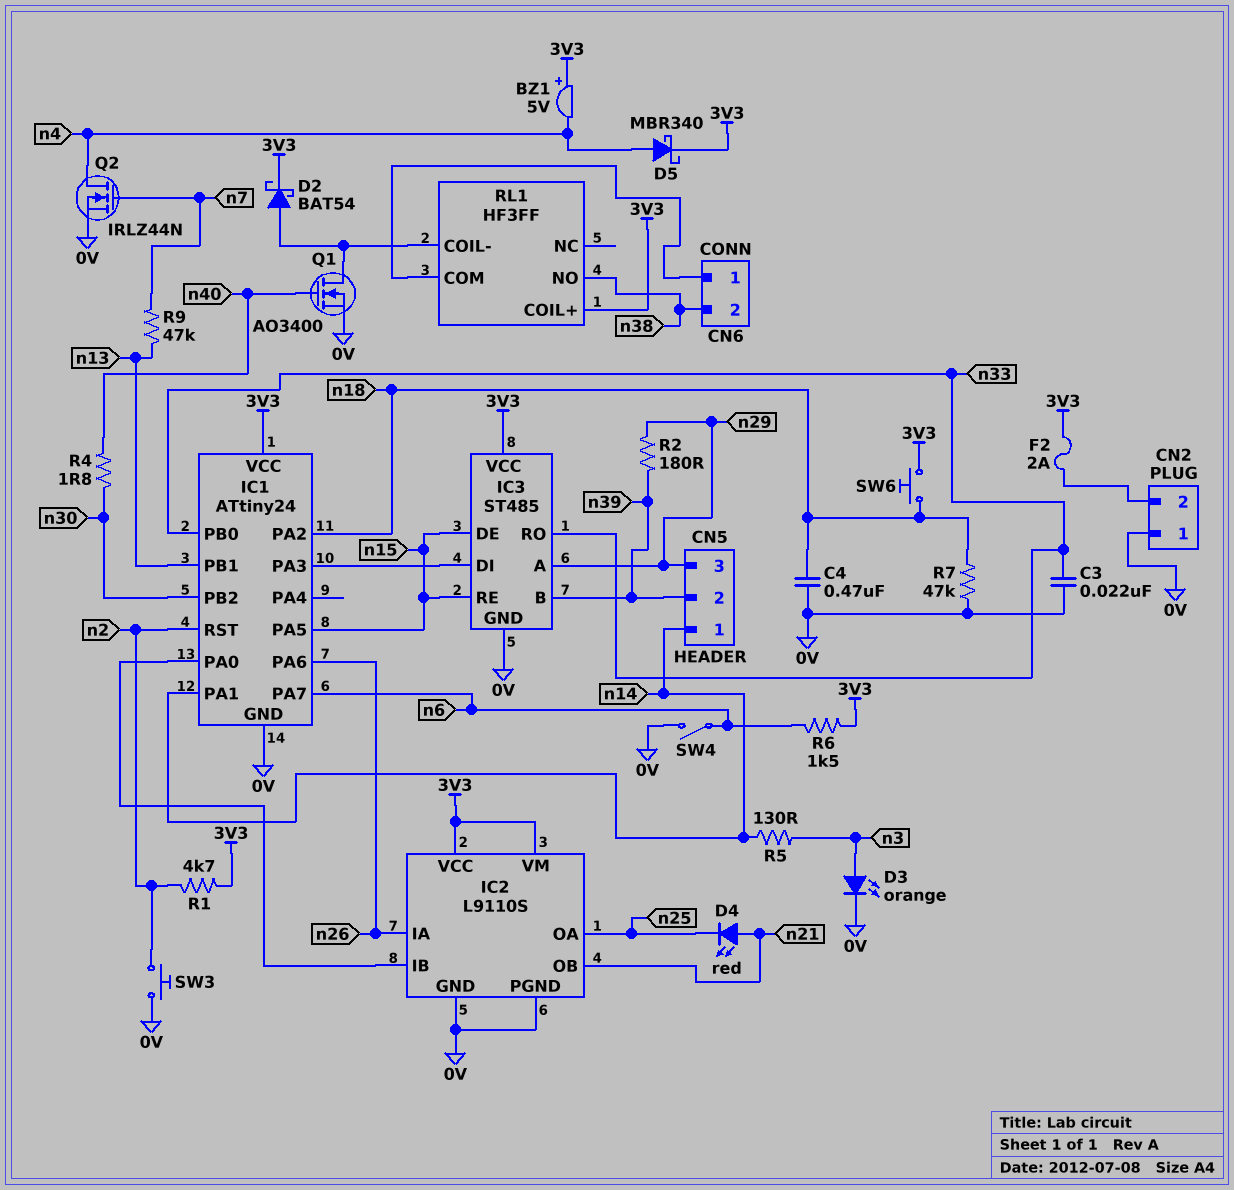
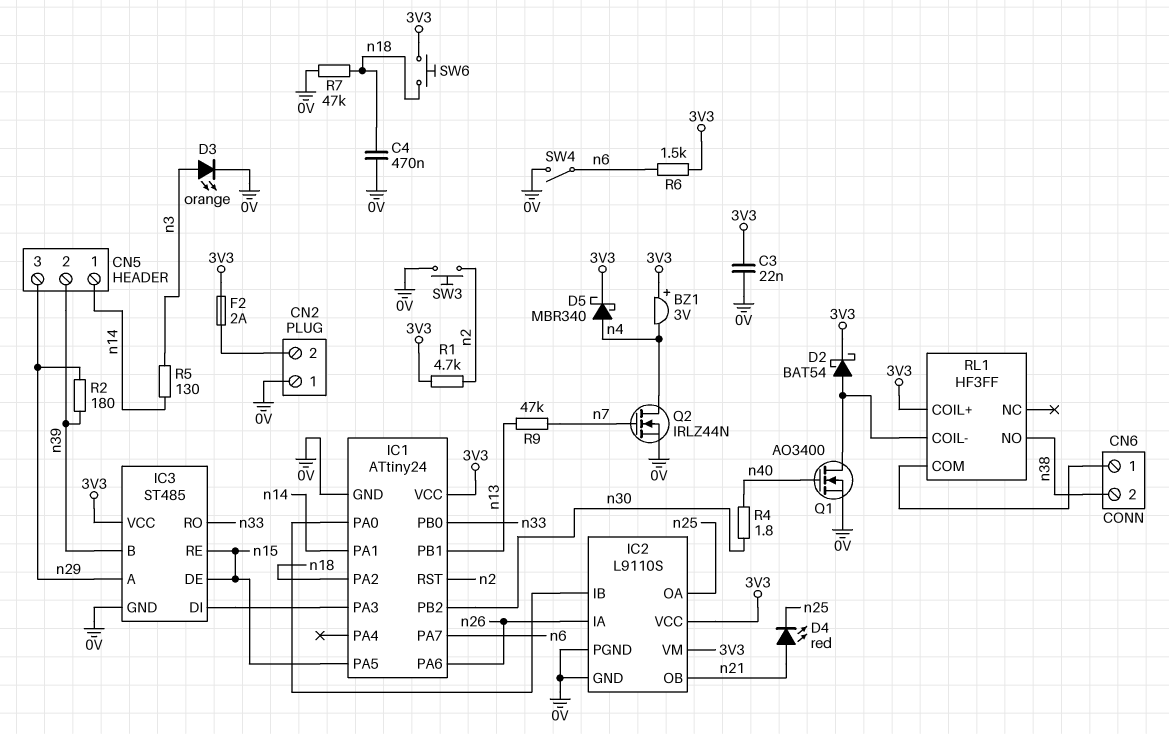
BZ1: buzzer 5V (plus 3V3, minus n4) -> buzzer 3V (plus 3V3, minus n4)
C3: 22nF (0V, n33) -> 22nF (0V, 3V3)

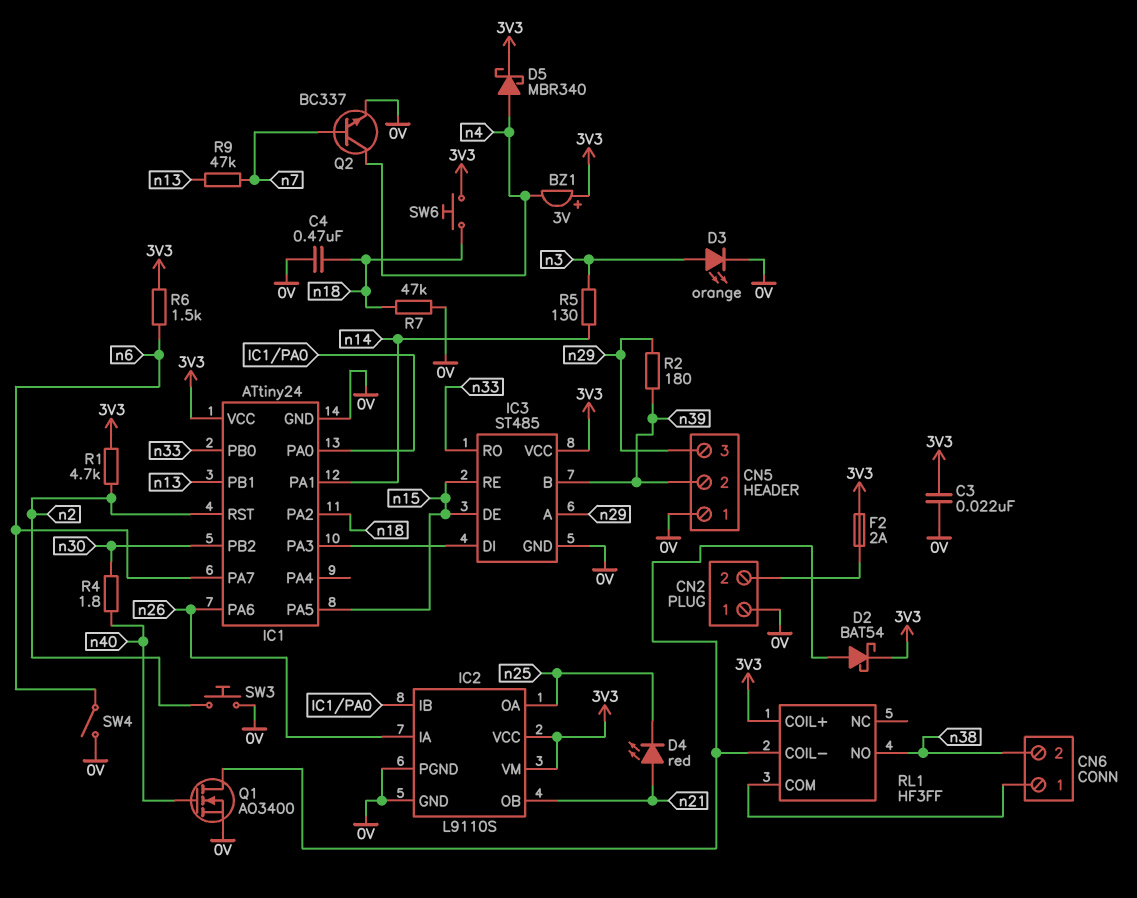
CN5 pin 1: n14 -> 0V
Q2: NMOS IRLZ44N (G n7, D n4, S 0V) -> NPN BC337 (B n7, C n4, E 0V)

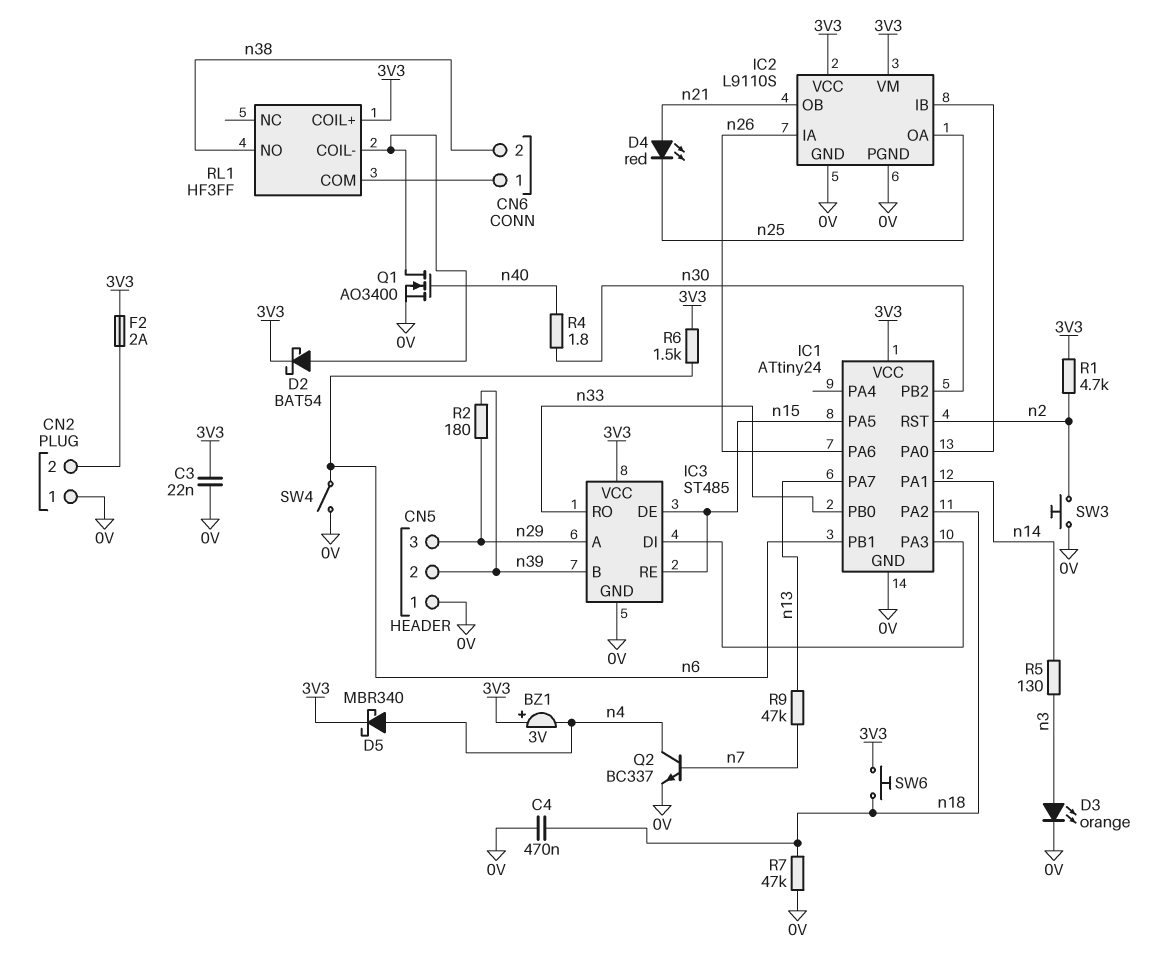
IC1 pin PA7: n6 -> n13
IC1 pin PB1: n13 -> n6

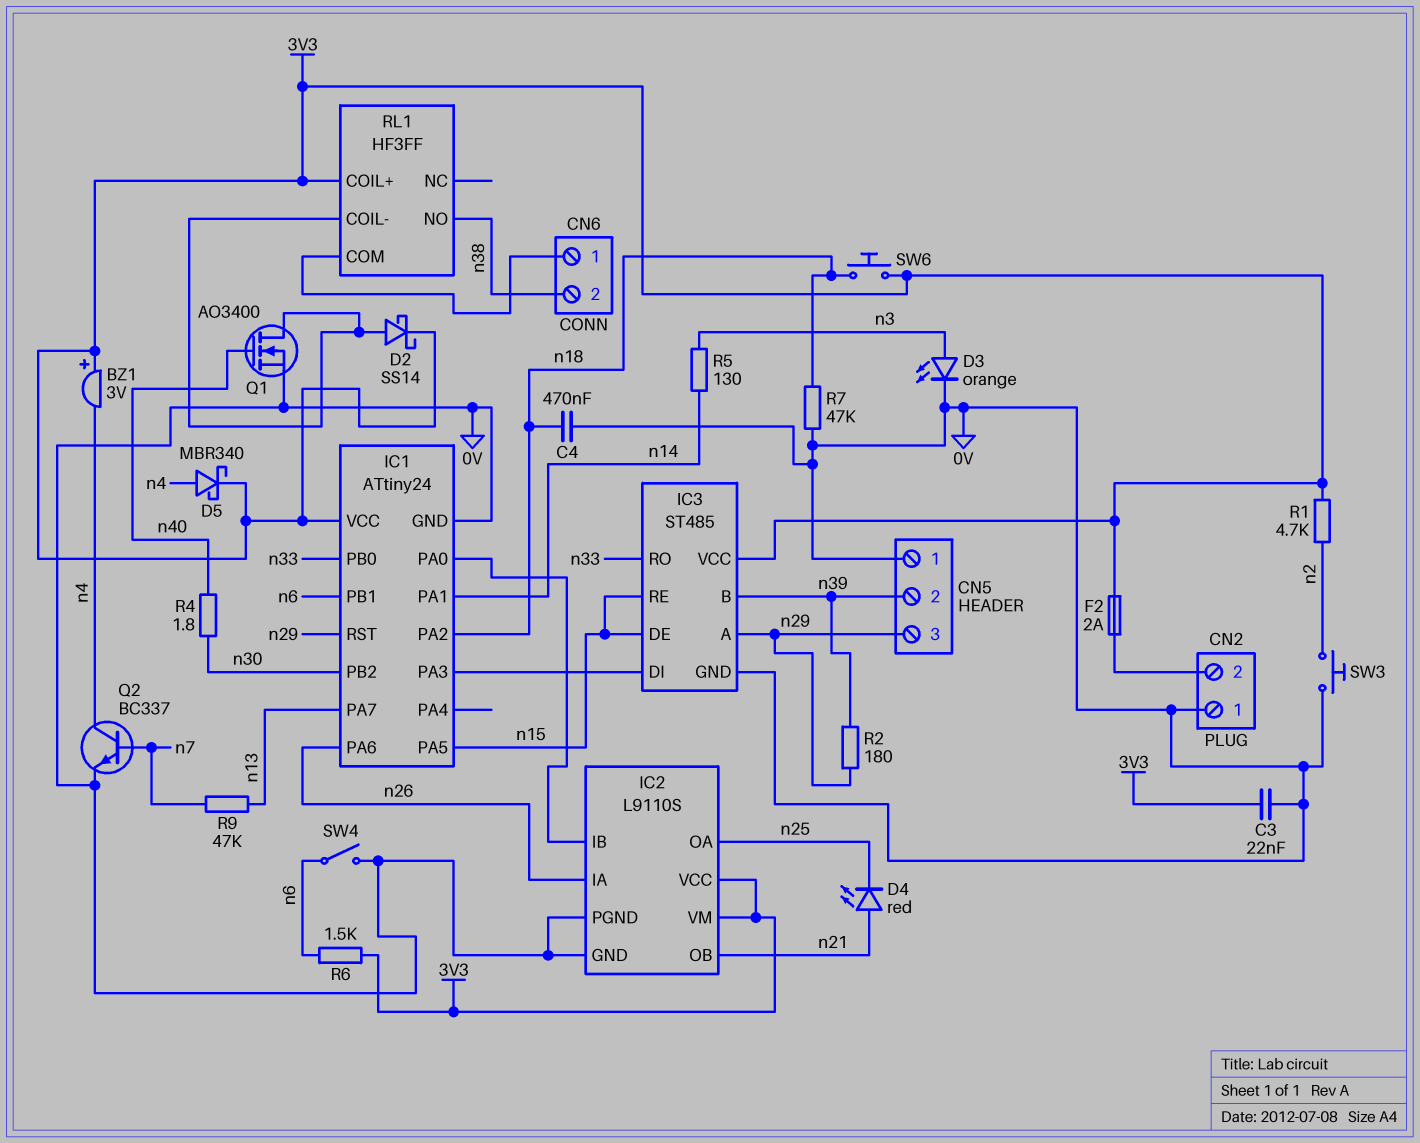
D2: schottky BAT54 (A RL1/COIL-, K 3V3) -> schottky SS14 (A RL1/COIL-, K 3V3)
IC1 pin RST: n2 -> n29

